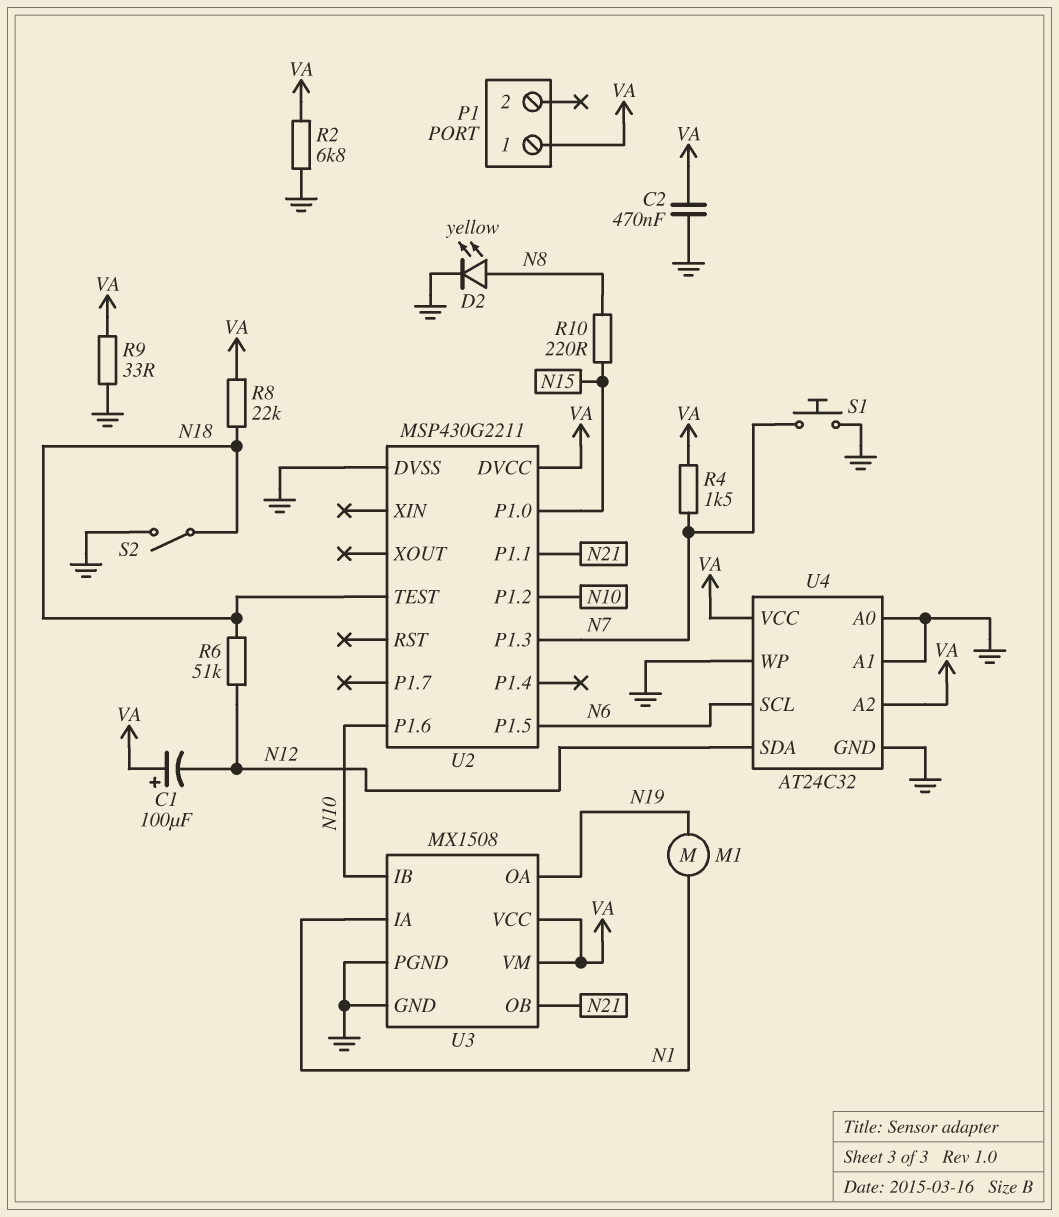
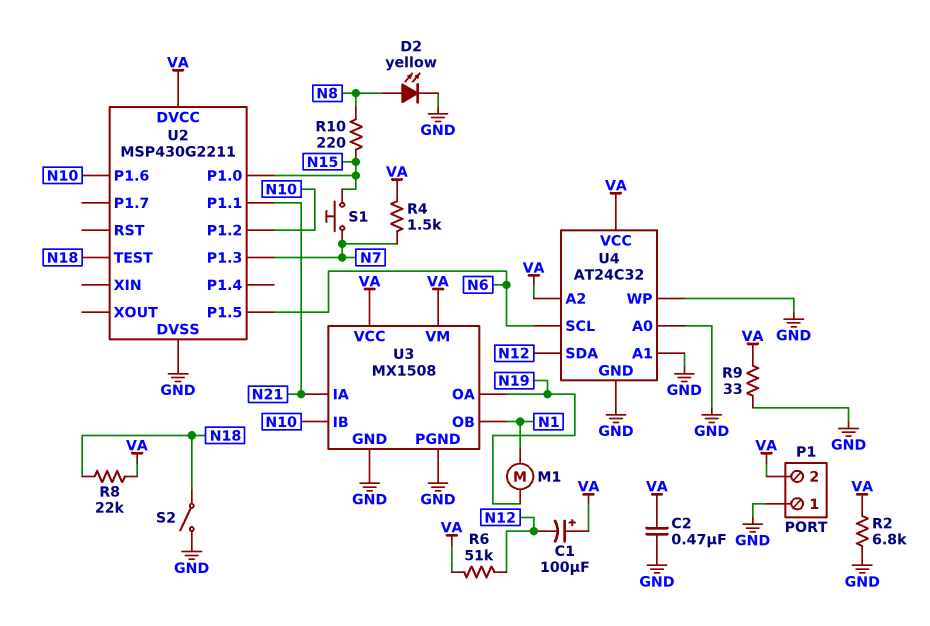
P1 pin 1: VA -> GND
P1 pin 2: none -> VA
R6: 51k (N12, N18) -> 51k (N12, VA)
S1: button (GND, N7) -> button (N7, N15)
U3 pin IA: N1 -> N21
U3 pin OB: N21 -> N1

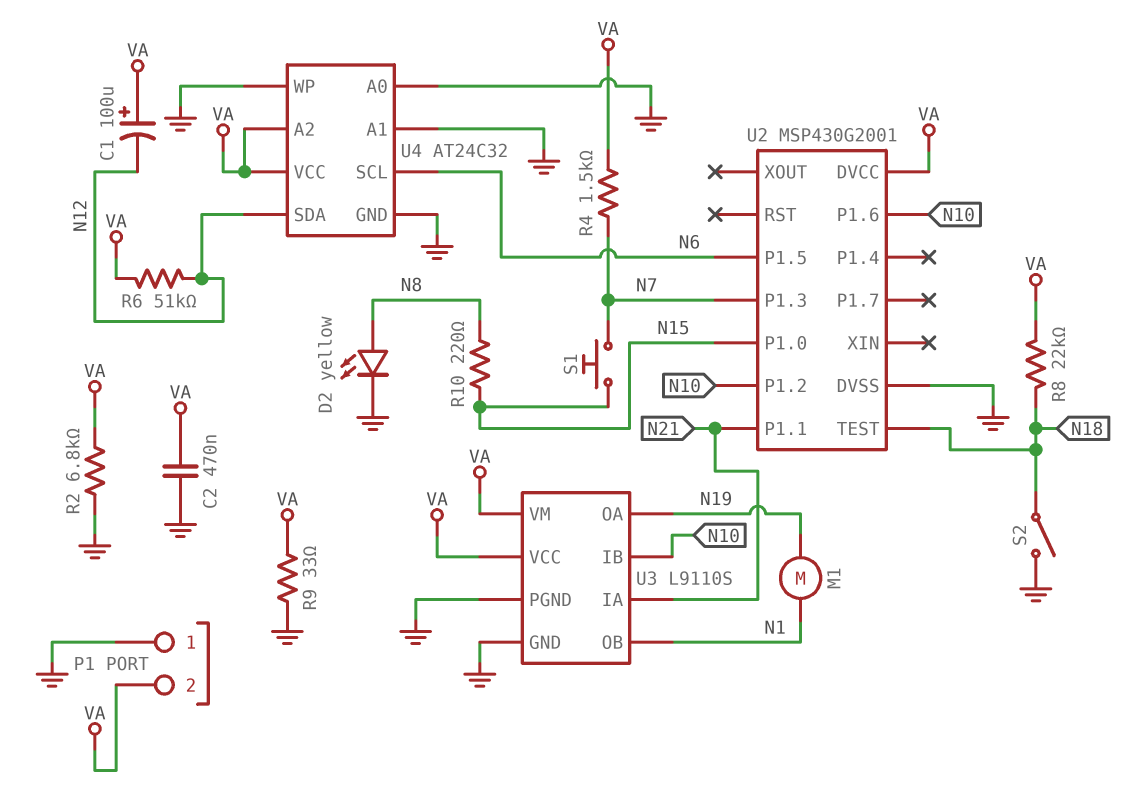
U2: MSP430G2211 -> MSP430G2001
U3: MX1508 -> L9110S

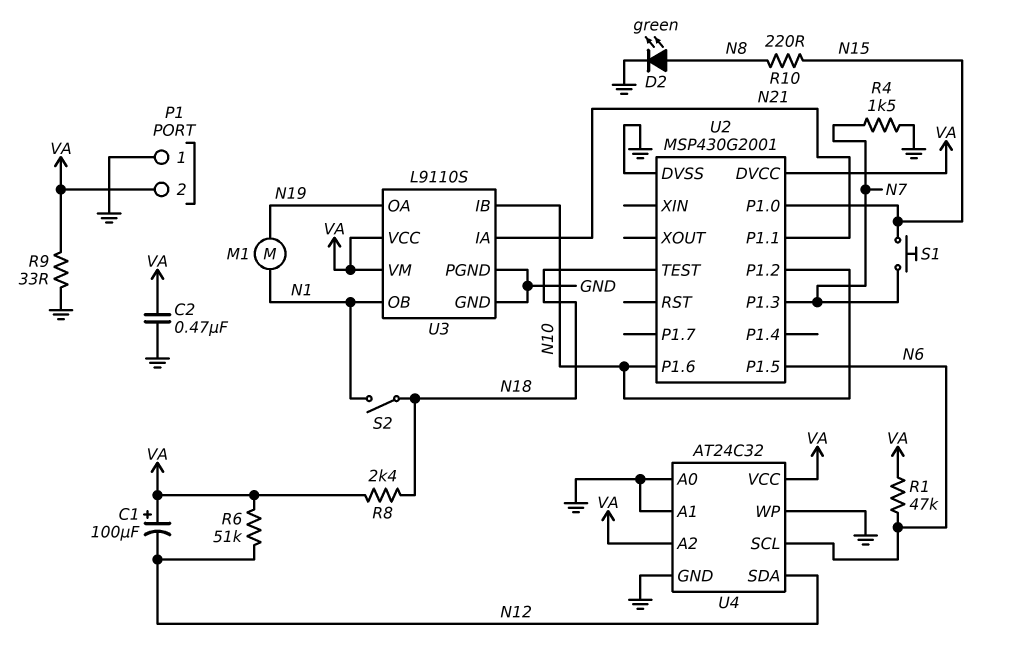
D2: LED yellow (A N8, K GND) -> LED green (A N8, K GND)
R1: none -> 47k (N6, VA)
R2: 6.8k (GND, VA) -> none
R4: 1.5k (N7, VA) -> 1.5k (GND, N7)
R8: 22k (N18, VA) -> 2.4k (N18, VA)
S2: switch (GND, N18) -> switch (N1, N18)

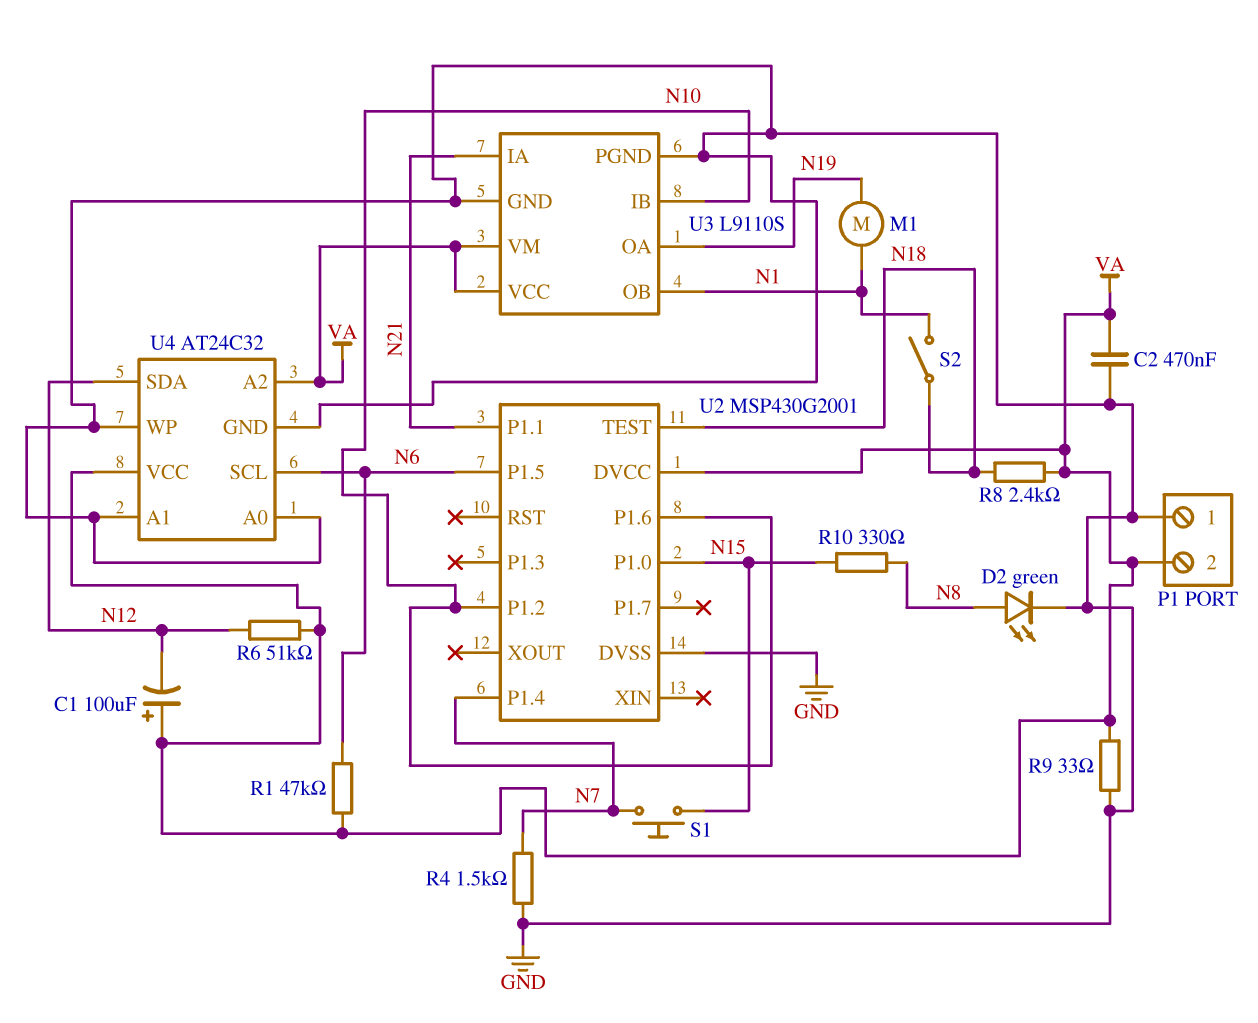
R10: 220 (N8, N15) -> 330 (N8, N15)
U2 pin P1.3: N7 -> none
U2 pin P1.4: none -> N7

